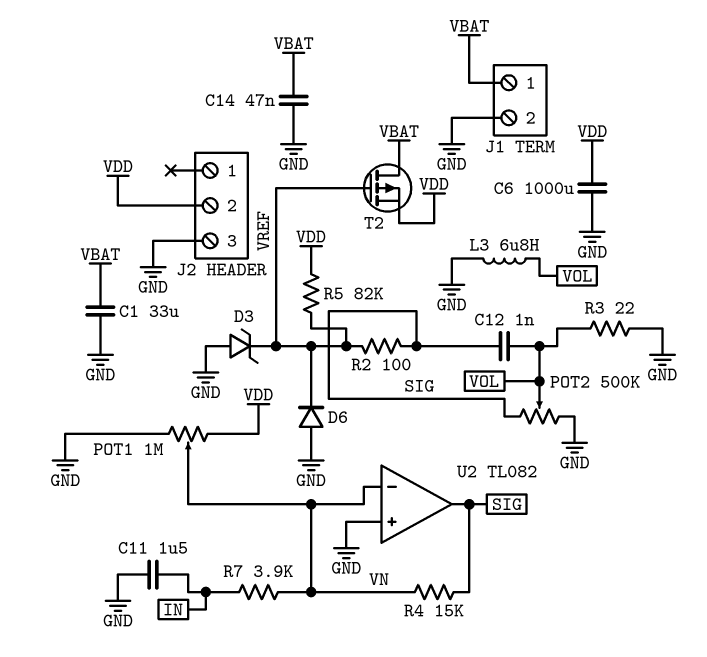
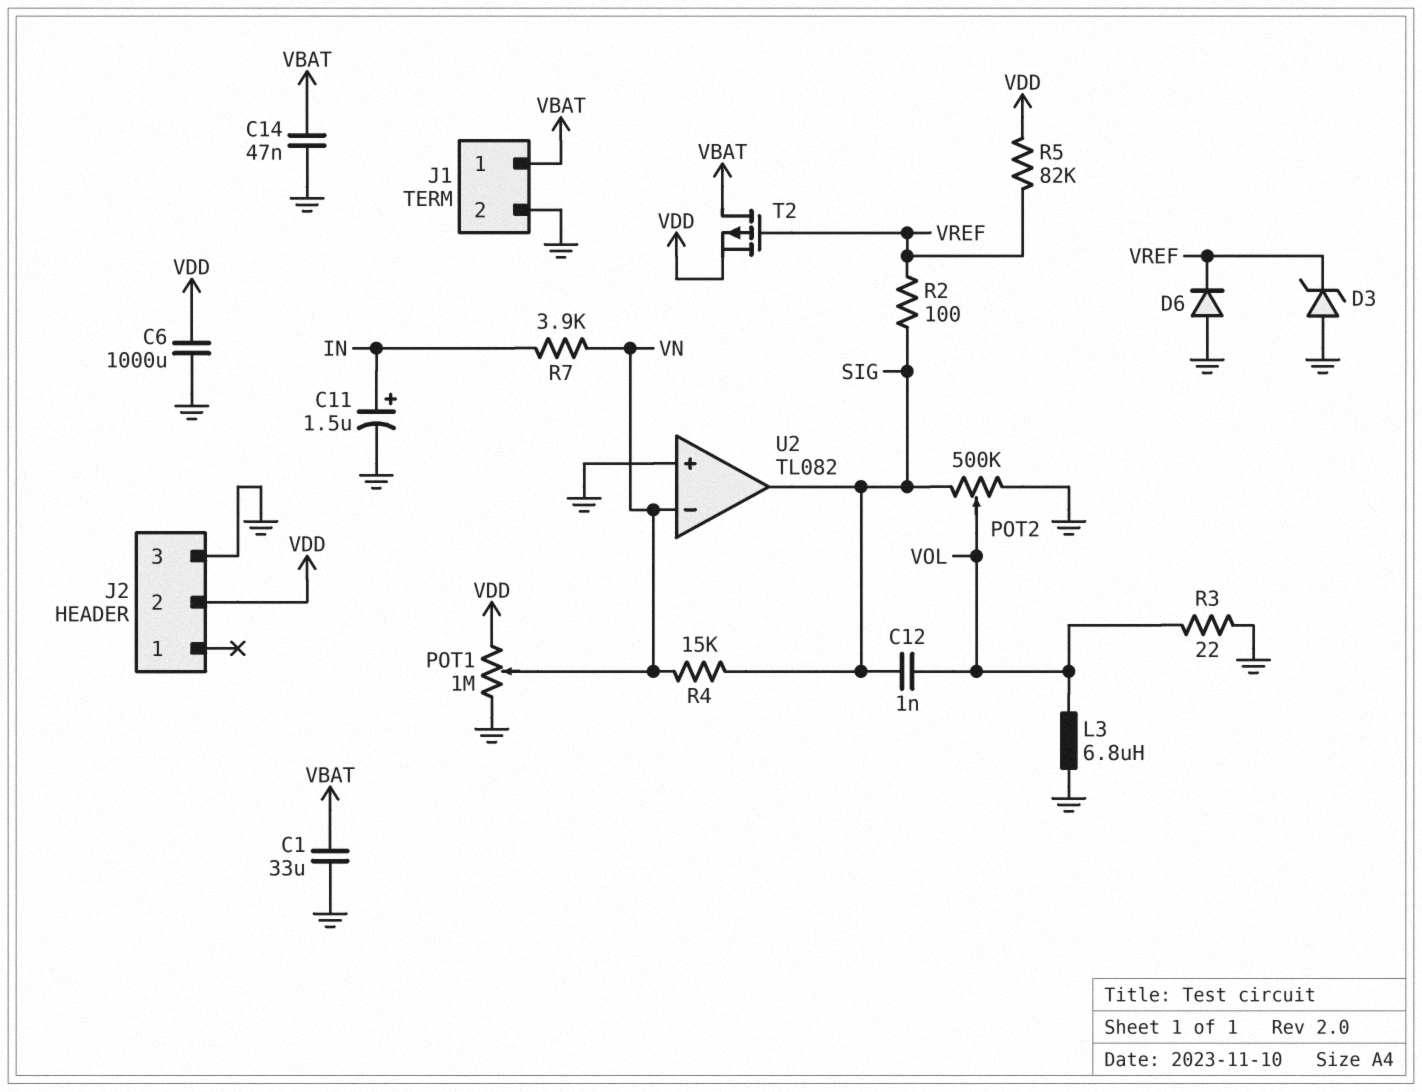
C11: 1.5uF (GND, IN) -> 1.5uF (plus IN, minus GND)

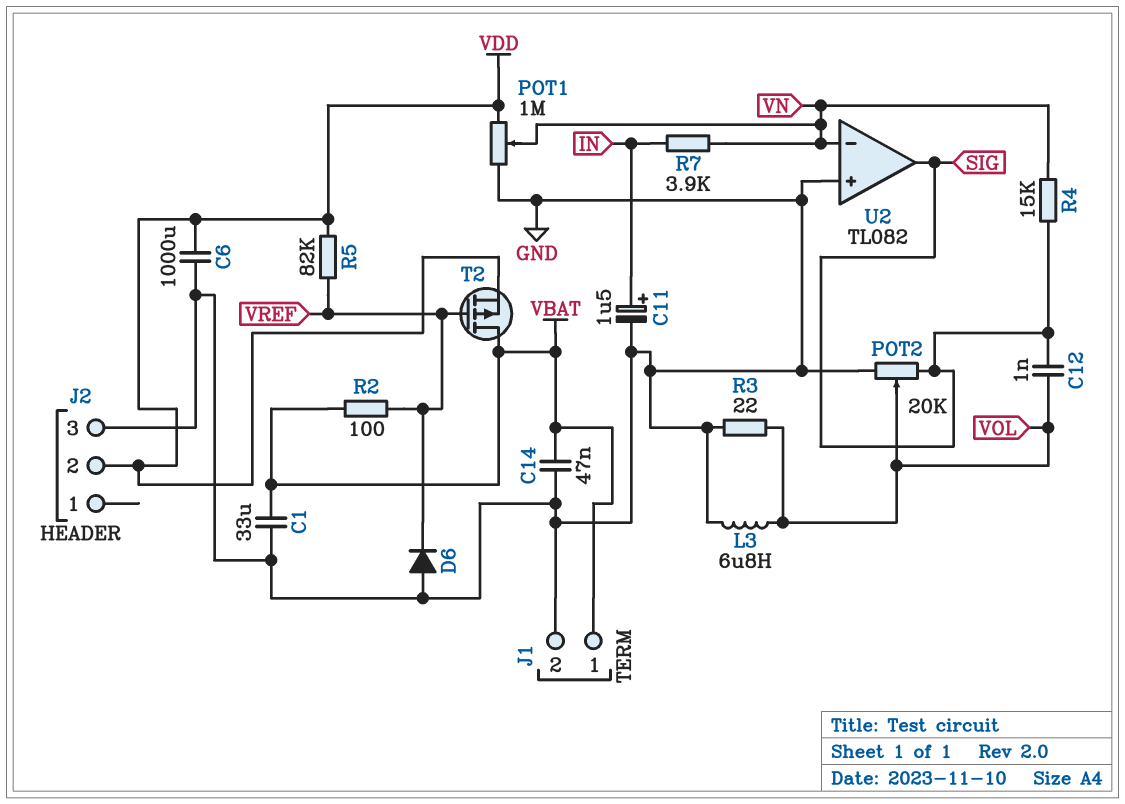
D3: zener (A GND, K VREF) -> none
POT2: 500k (GND, SIG, wiper VOL) -> 20k (GND, SIG, wiper VOL)
R2: 100 (SIG, VREF) -> 100 (VBAT, VREF)

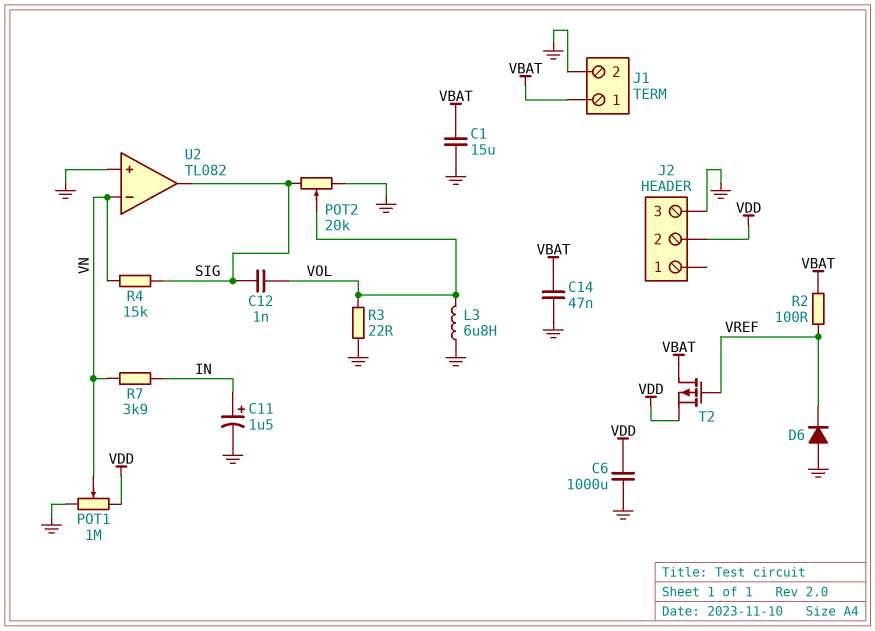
C1: 33uF (GND, VBAT) -> 15uF (GND, VBAT)
R5: 82k (VDD, VREF) -> none

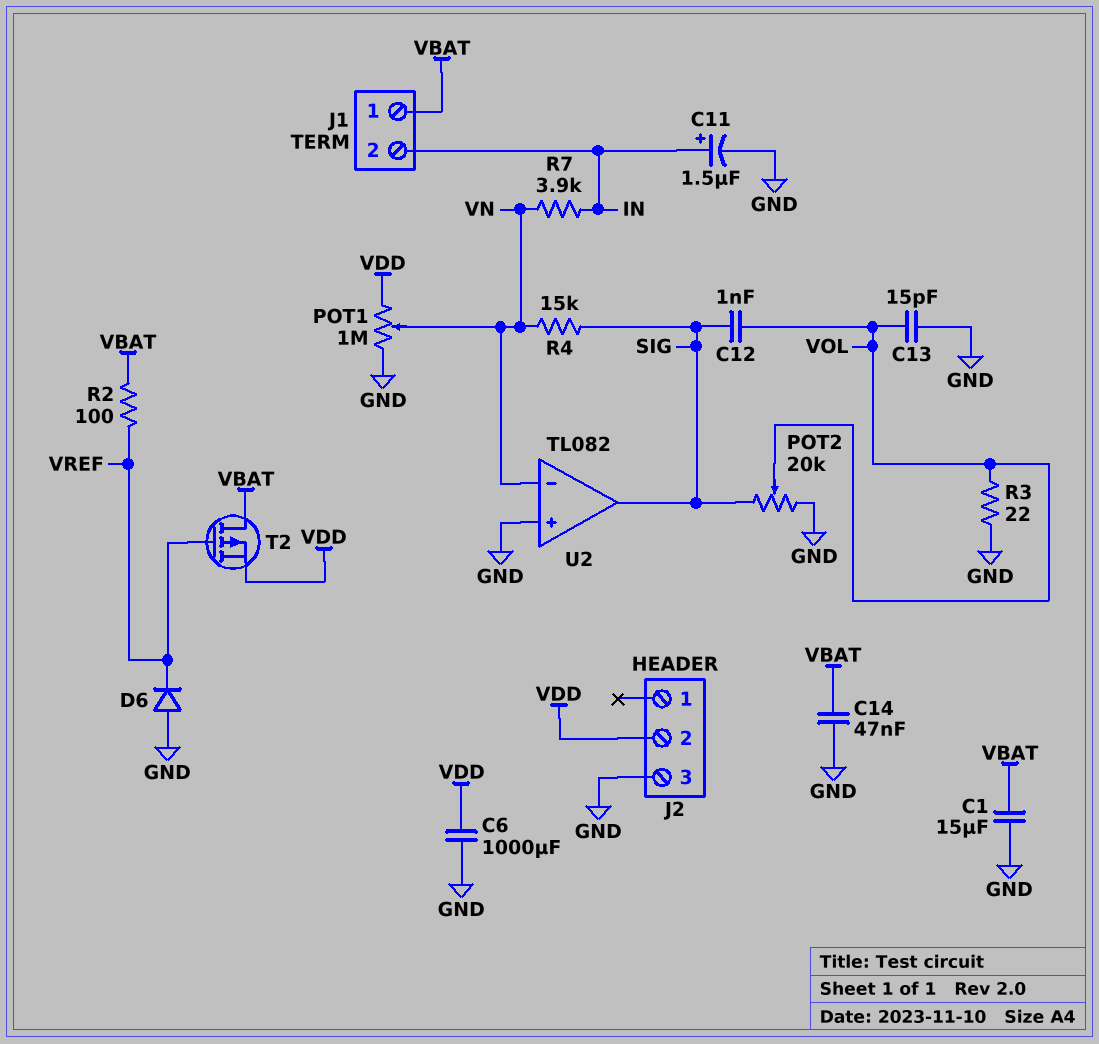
C13: none -> 15pF (GND, VOL)
J1 pin 2: GND -> IN
L3: 6.8uH (GND, VOL) -> none

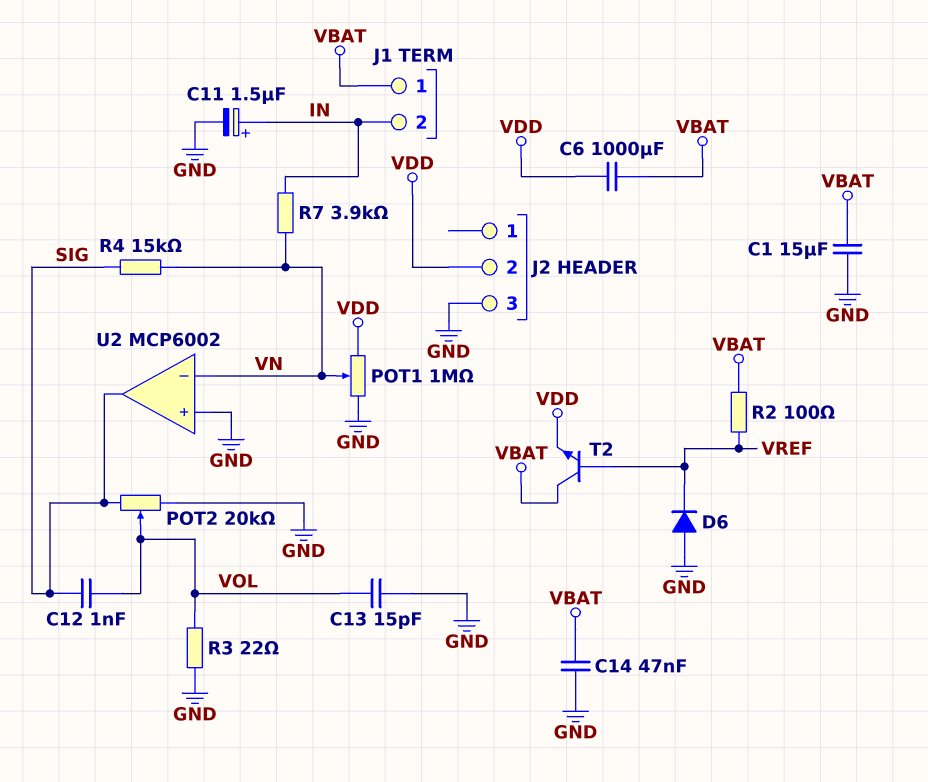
C6: 1000uF (GND, VDD) -> 1000uF (VBAT, VDD)
T2: PMOS (G VREF, D VBAT, S VDD) -> NPN (B VREF, C VBAT, E VDD)
U2: TL082 -> MCP6002

